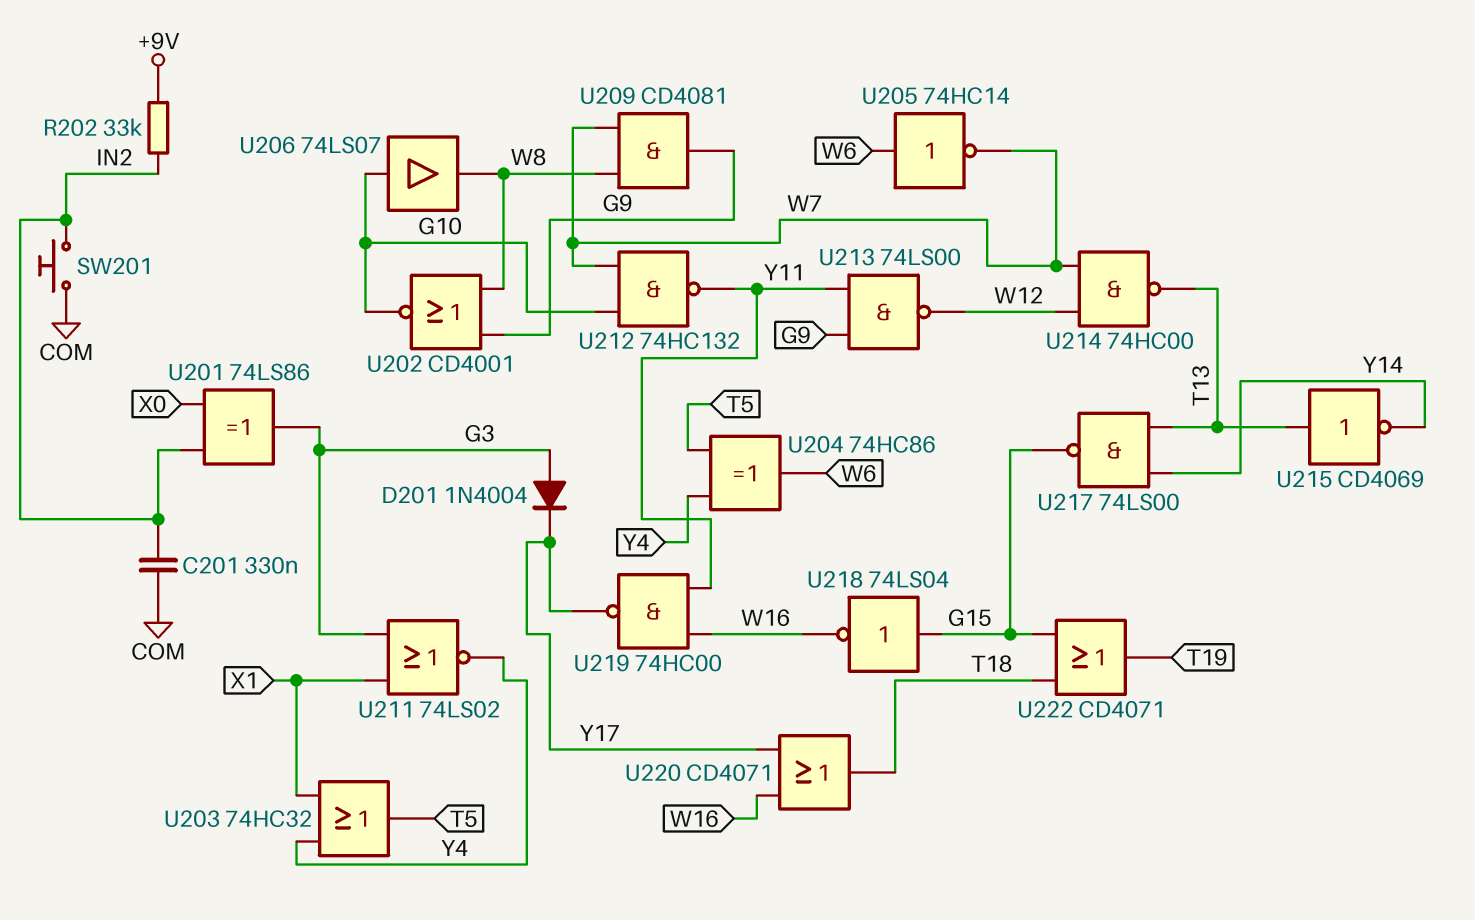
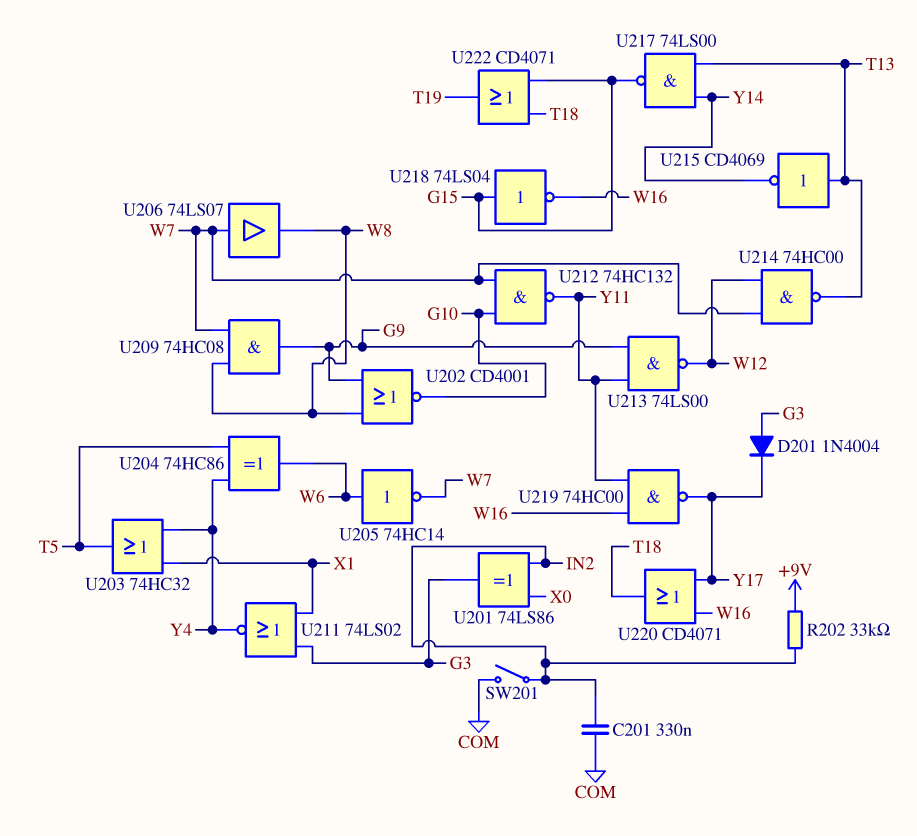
SW201: button (COM, IN2) -> switch (COM, IN2)
U206: buffer 74LS07 (in G10, out W8) -> buffer 74LS07 (in W7, out W8)
U209: AND CD4081 (in W7, in W8, out G9) -> AND 74HC08 (in W7, in W8, out G9)

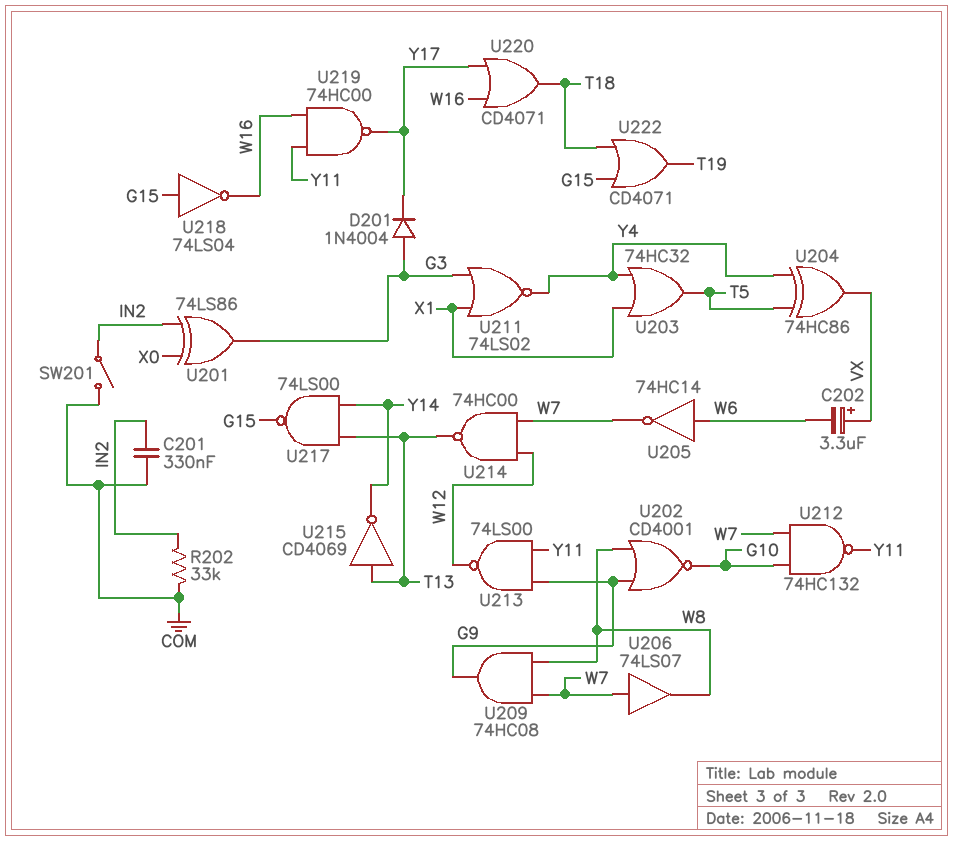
C202: none -> 3.3uF (plus VX, minus W6)
R202: 33k (+9V, IN2) -> 33k (COM, IN2)
U204: XOR 74HC86 (in T5, in Y4, out W6) -> XOR 74HC86 (in T5, in Y4, out VX)

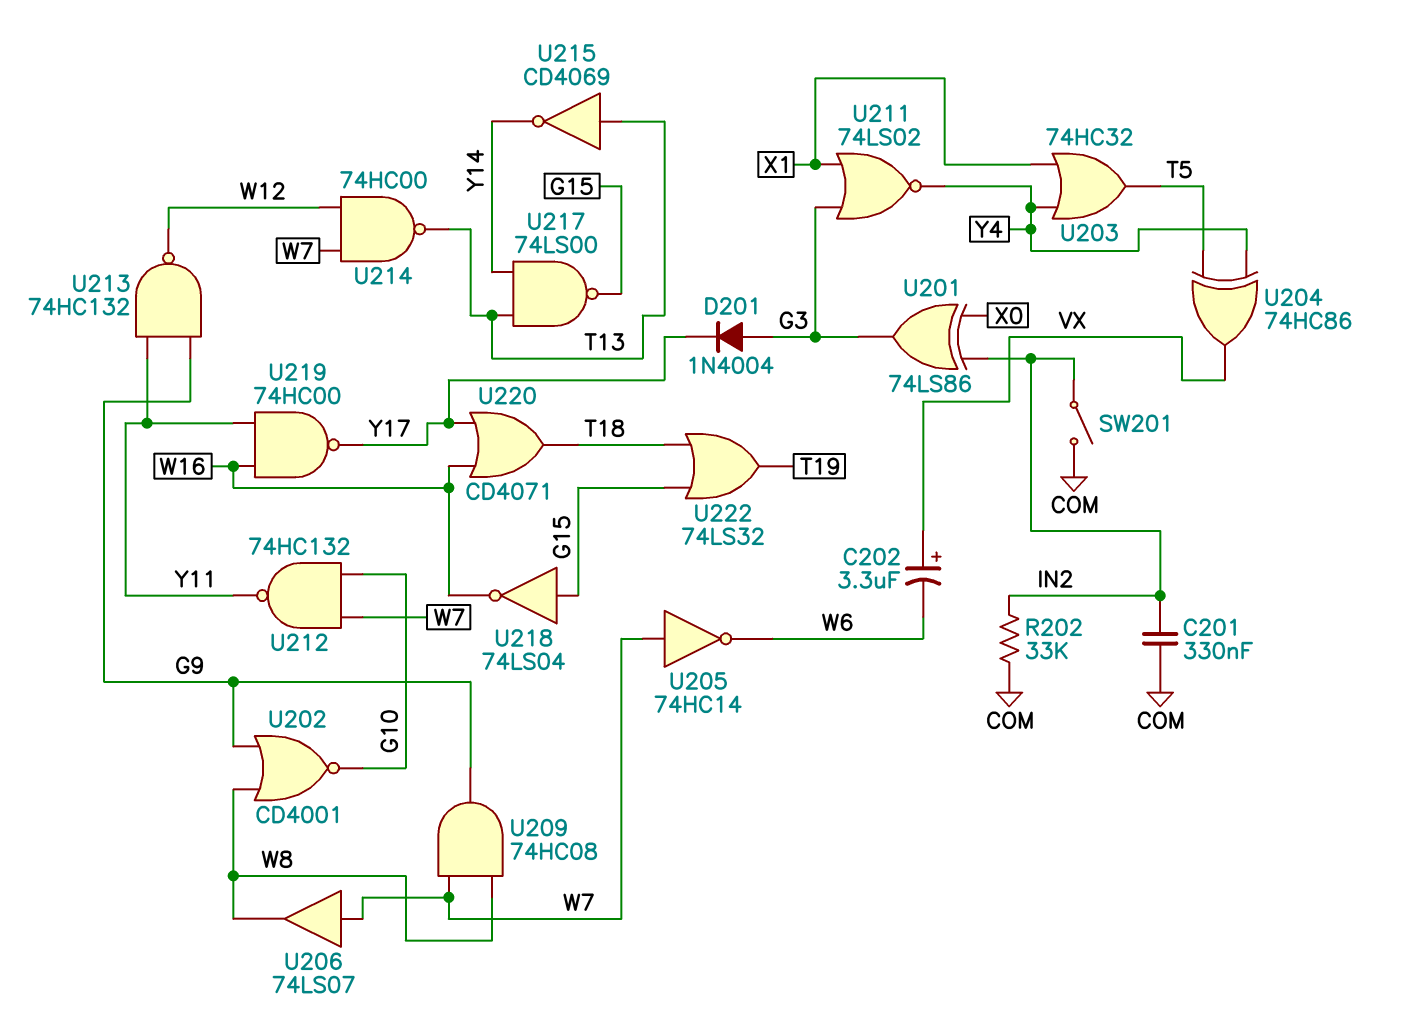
U205: NOT 74HC14 (in W6, out W7) -> NOT 74HC14 (in W7, out W6)
U213: NAND 74LS00 (in G9, in Y11, out W12) -> NAND 74HC132 (in G9, in Y11, out W12)
U222: OR CD4071 (in G15, in T18, out T19) -> OR 74LS32 (in G15, in T18, out T19)

